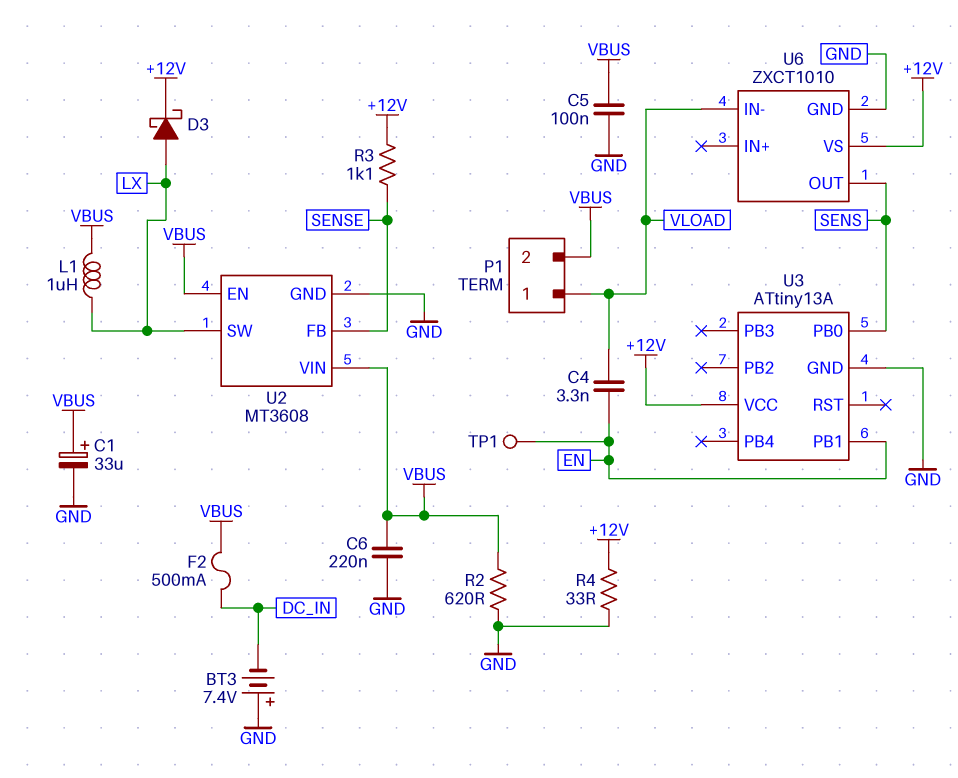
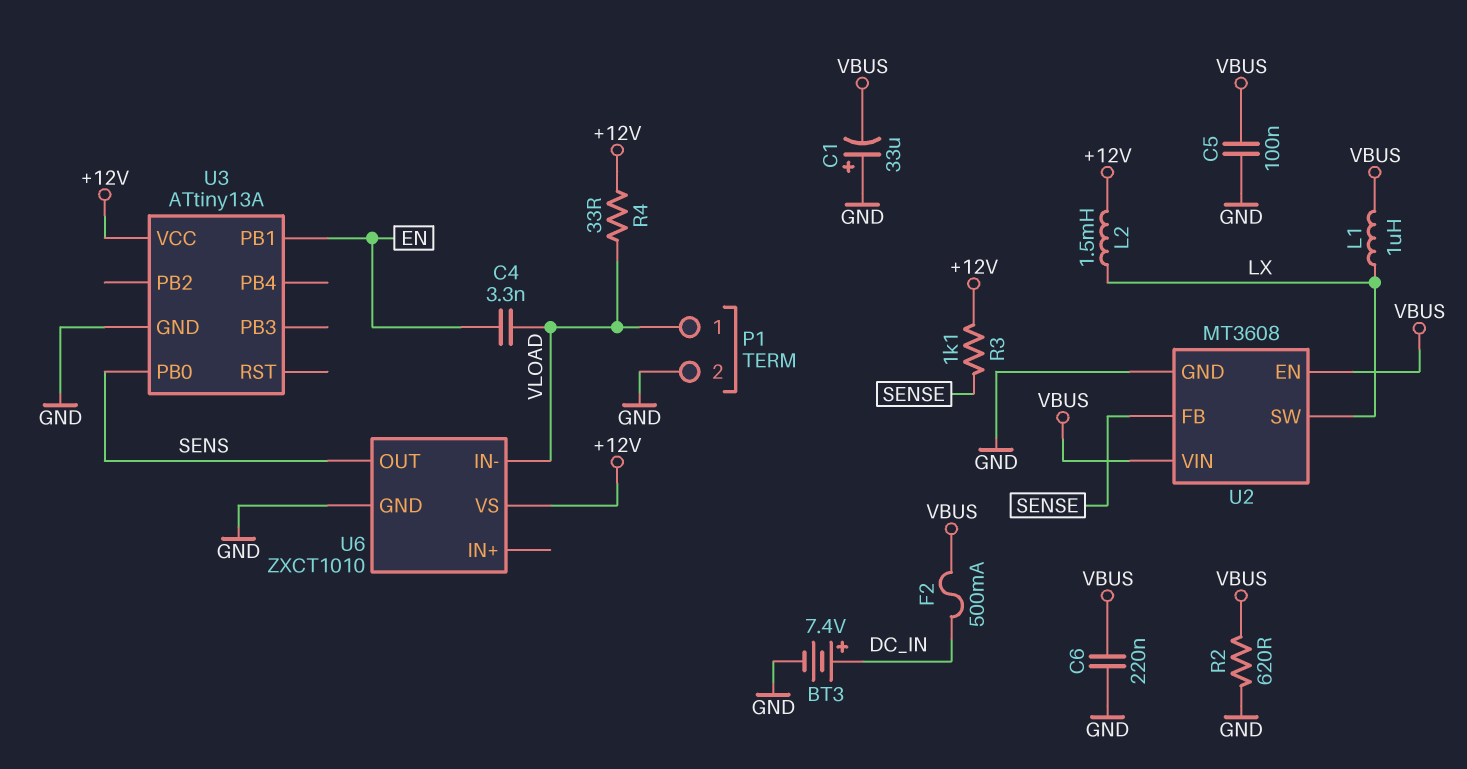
BT3: 7.4V (plus GND, minus DC_IN) -> 7.4V (plus DC_IN, minus GND)
C1: 33uF (plus VBUS, minus GND) -> 33uF (plus GND, minus VBUS)
D3: schottky (A LX, K +12V) -> none
L2: none -> 1.5mH (+12V, LX)
P1 pin 2: VBUS -> GND
R4: 33 (+12V, GND) -> 33 (+12V, VLOAD)
TP1: test point (EN) -> none

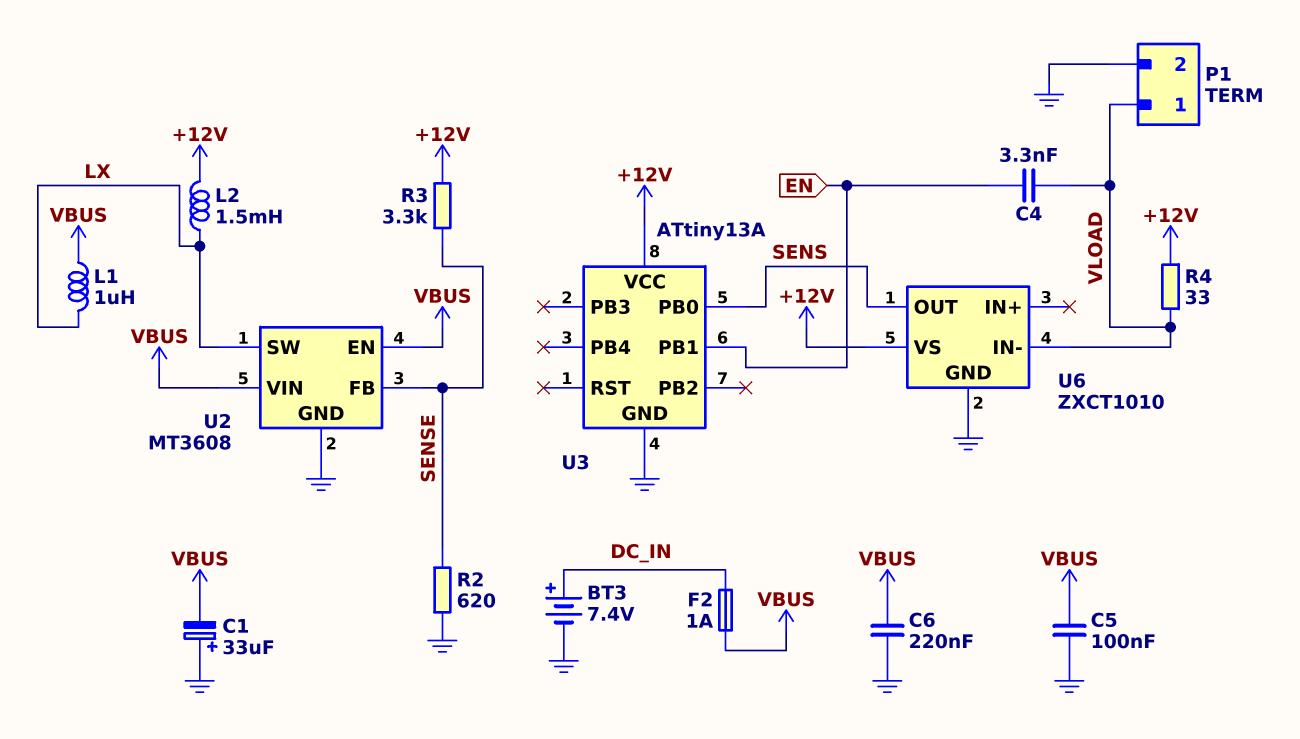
F2: 500mA (DC_IN, VBUS) -> 1A (DC_IN, VBUS)
R2: 620 (GND, VBUS) -> 620 (GND, SENSE)
R3: 1.1k (+12V, SENSE) -> 3.3k (+12V, SENSE)

